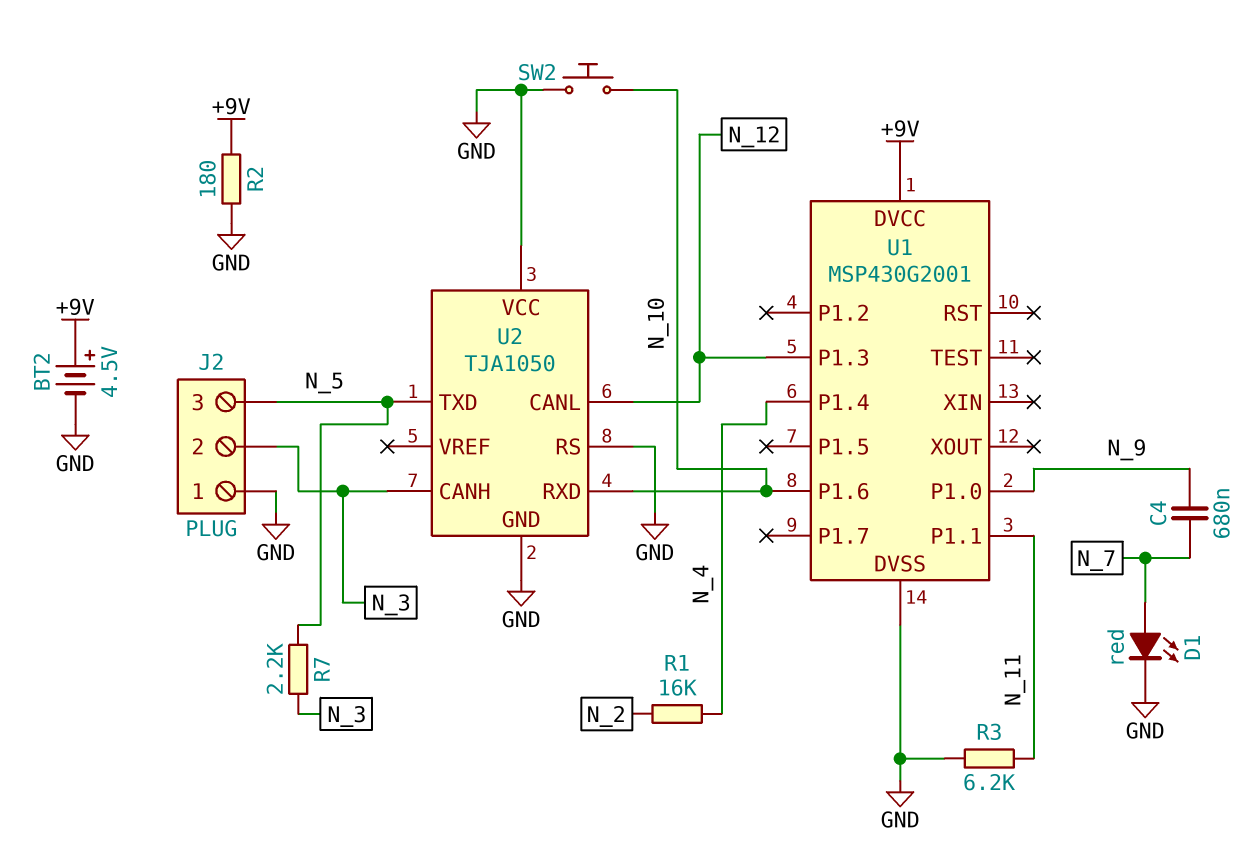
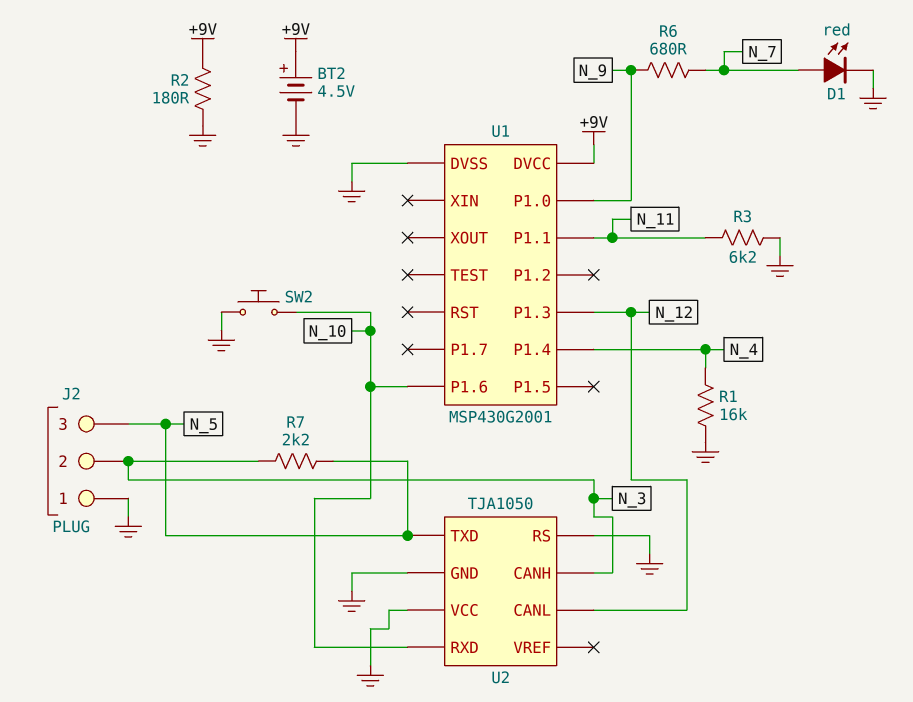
C4: 680nF (N_7, N_9) -> none
R1: 16k (N_2, N_4) -> 16k (GND, N_4)
R6: none -> 680 (N_7, N_9)

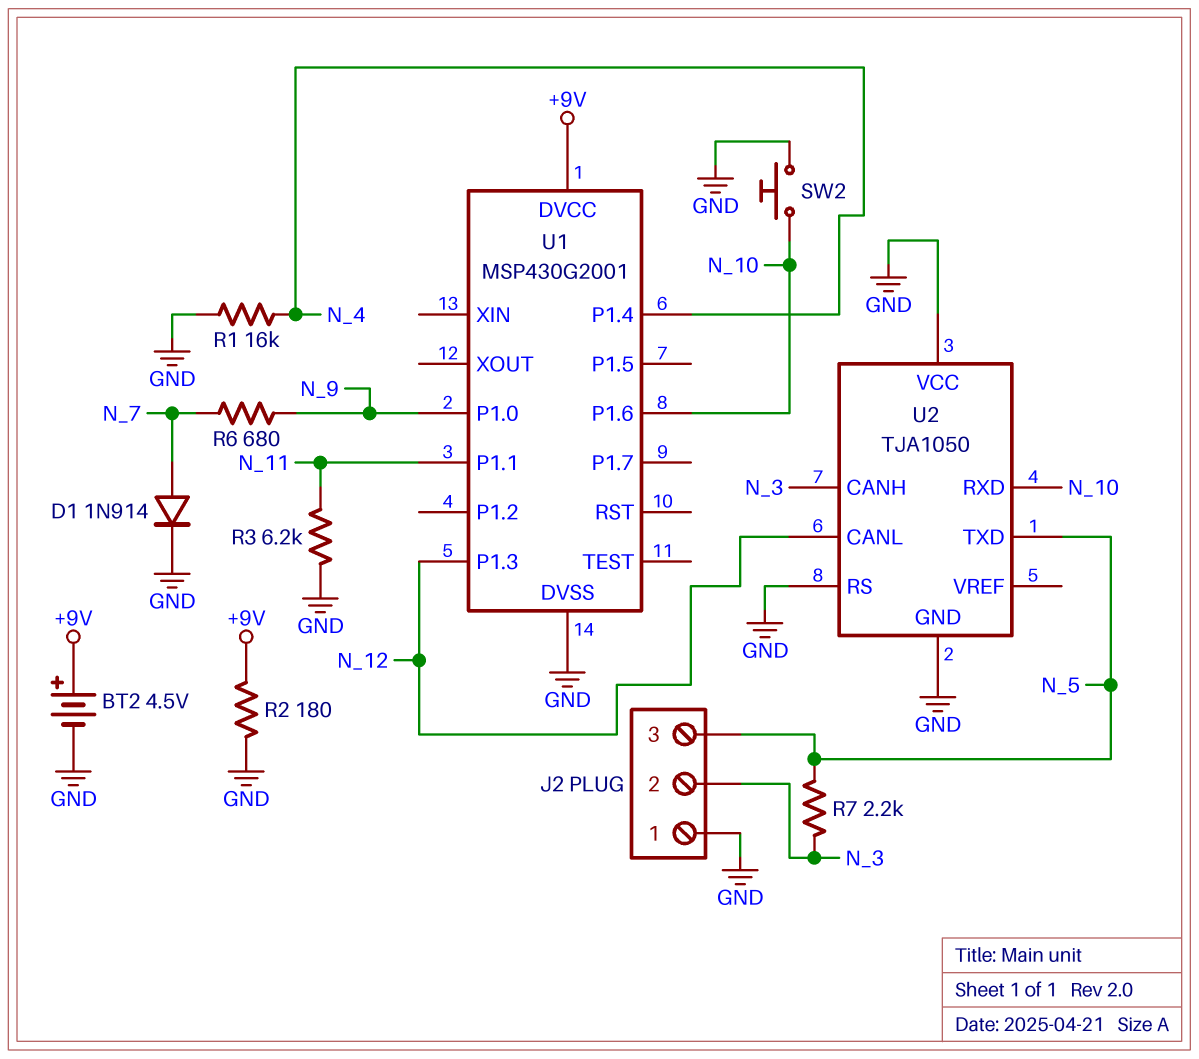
D1: LED red (A N_7, K GND) -> diode 1N914 (A N_7, K GND)

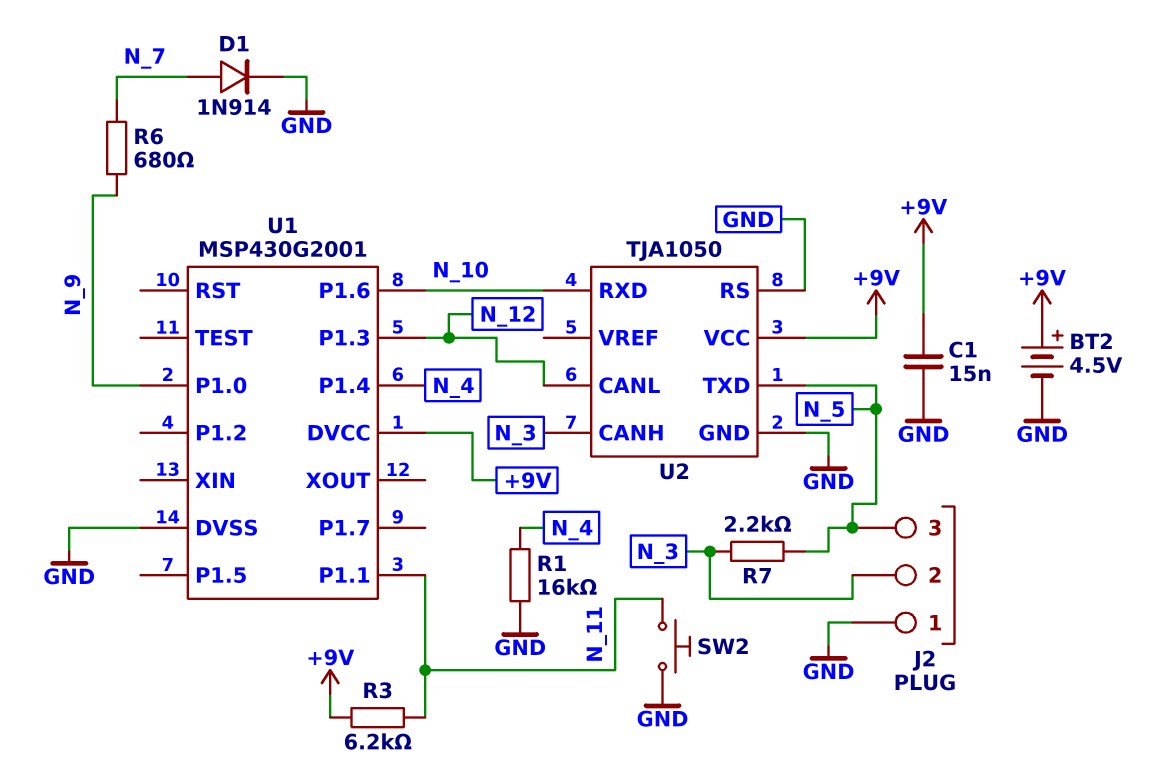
C1: none -> 15nF (+9V, GND)
R2: 180 (+9V, GND) -> none
R3: 6.2k (GND, N_11) -> 6.2k (+9V, N_11)
SW2: button (GND, N_10) -> button (GND, N_11)
U2 pin VCC: GND -> +9V

